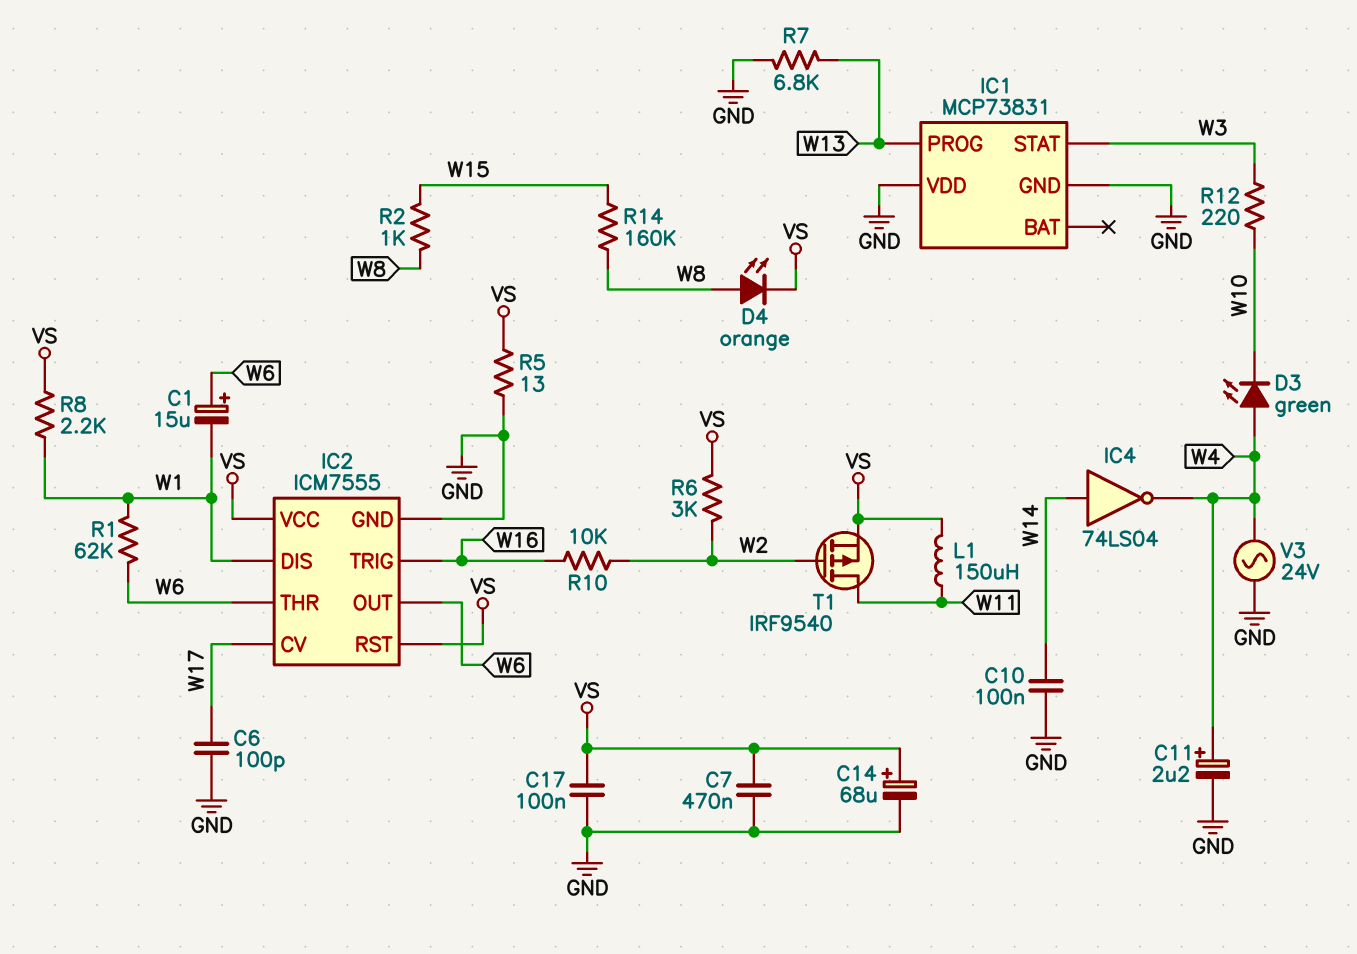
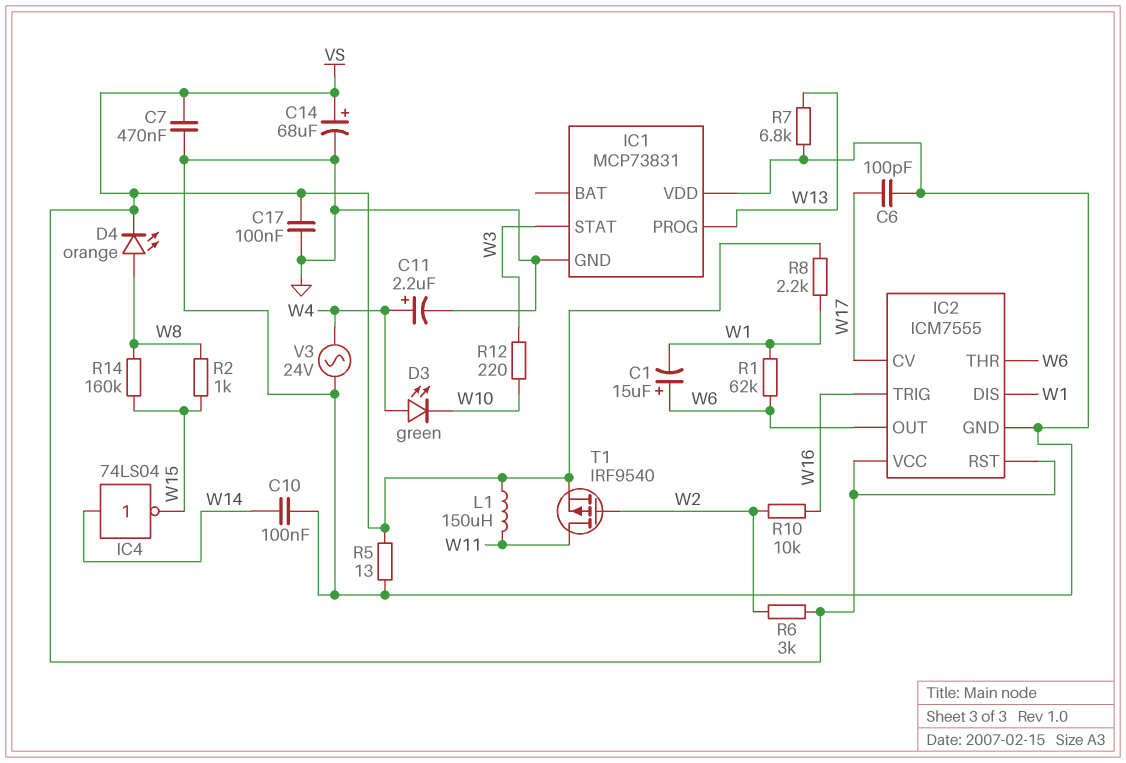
IC4: NOT 74LS04 (in W14, out W4) -> NOT 74LS04 (in W14, out W15)

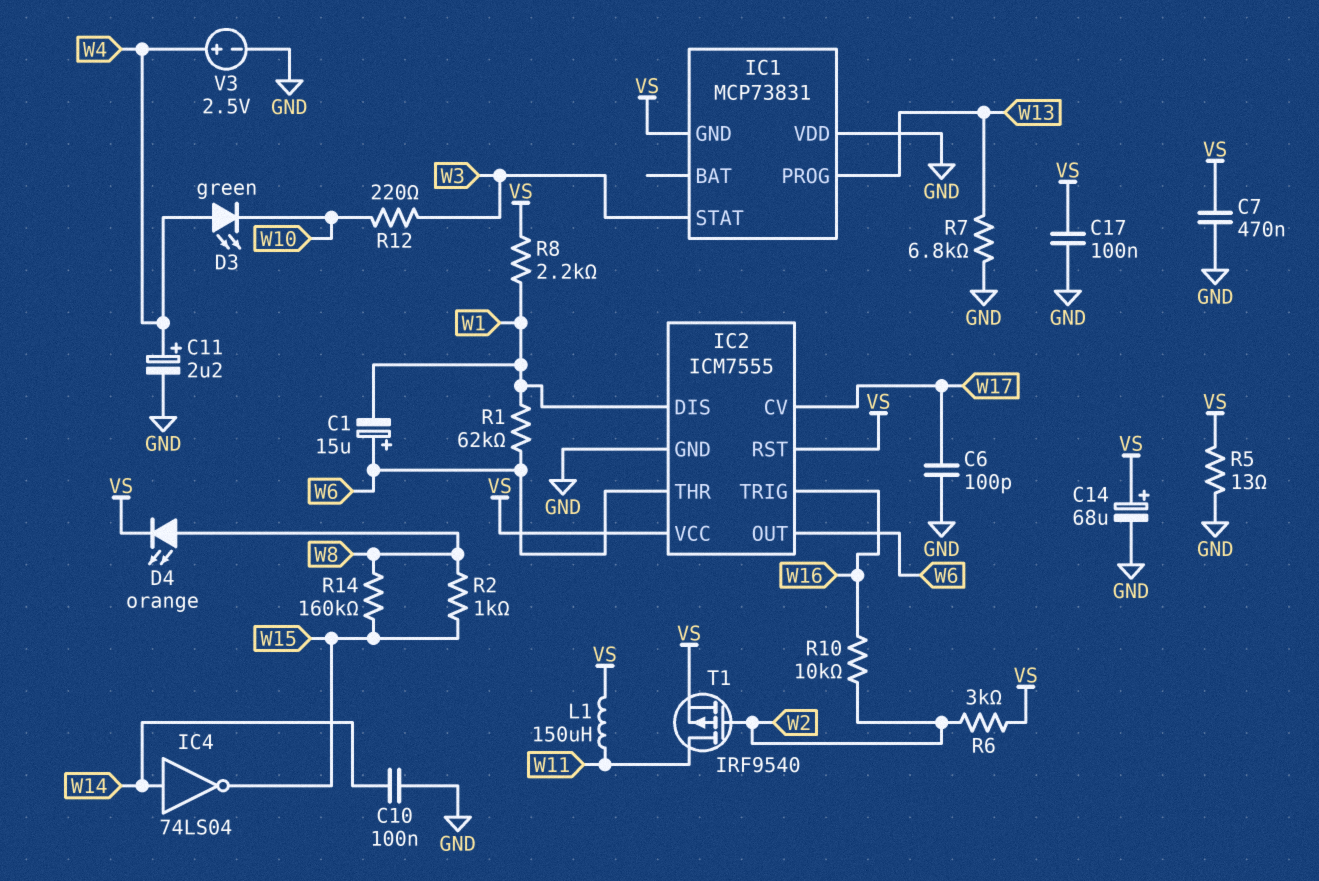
IC1 pin GND: GND -> VS
V3: AC 24V (GND, W4) -> 2.5V (plus W4, minus GND)

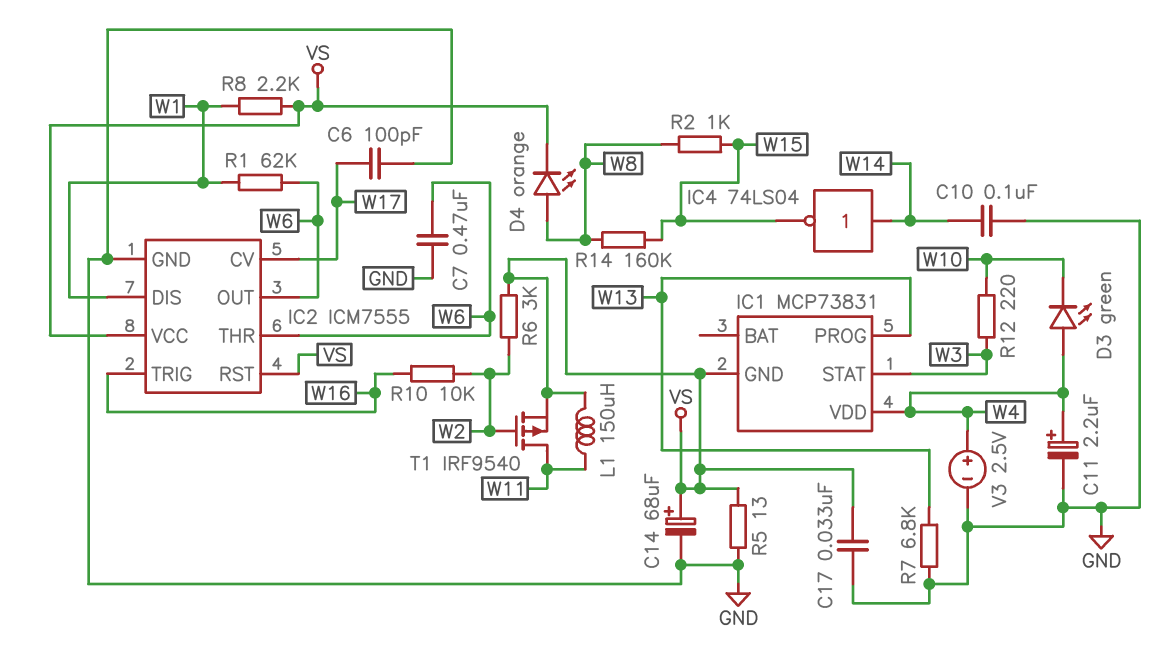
C1: 15uF (plus W6, minus W1) -> none
C7: 470nF (GND, VS) -> 470nF (GND, W6)
C17: 100nF (GND, VS) -> 33nF (GND, VS)
IC1 pin VDD: GND -> W4

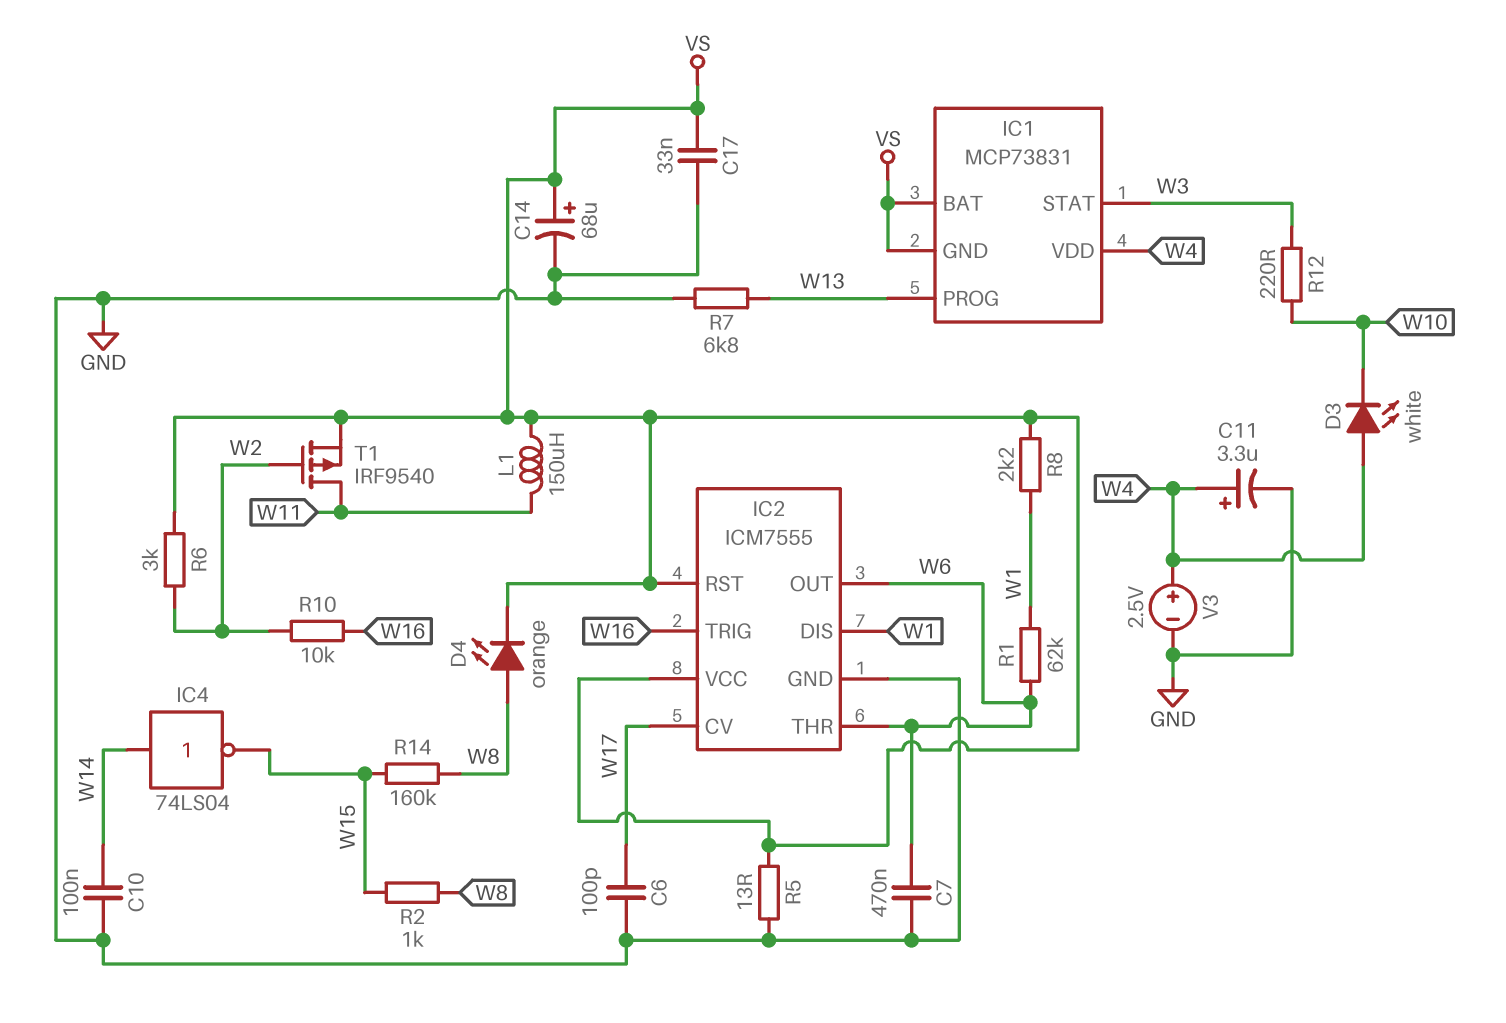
C11: 2.2uF (plus W4, minus GND) -> 3.3uF (plus W4, minus GND)
D3: LED green (A W4, K W10) -> LED white (A W4, K W10)
IC1 pin BAT: none -> VS

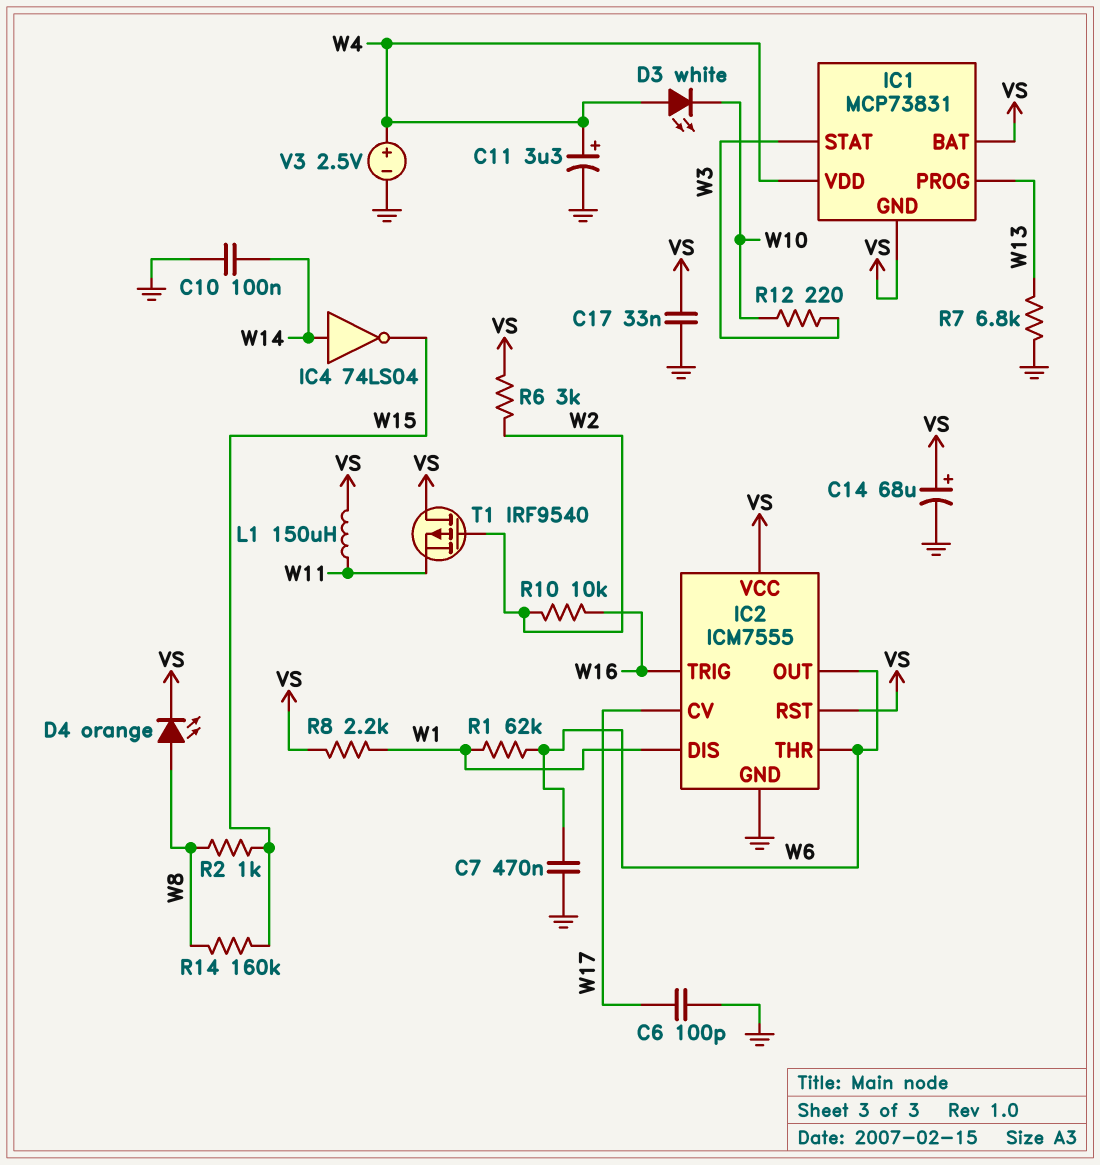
R5: 13 (GND, VS) -> none
T1: PMOS IRF9540 (G W2, D W11, S VS) -> PMOS IRF9540 (G W2, D VS, S W11)

